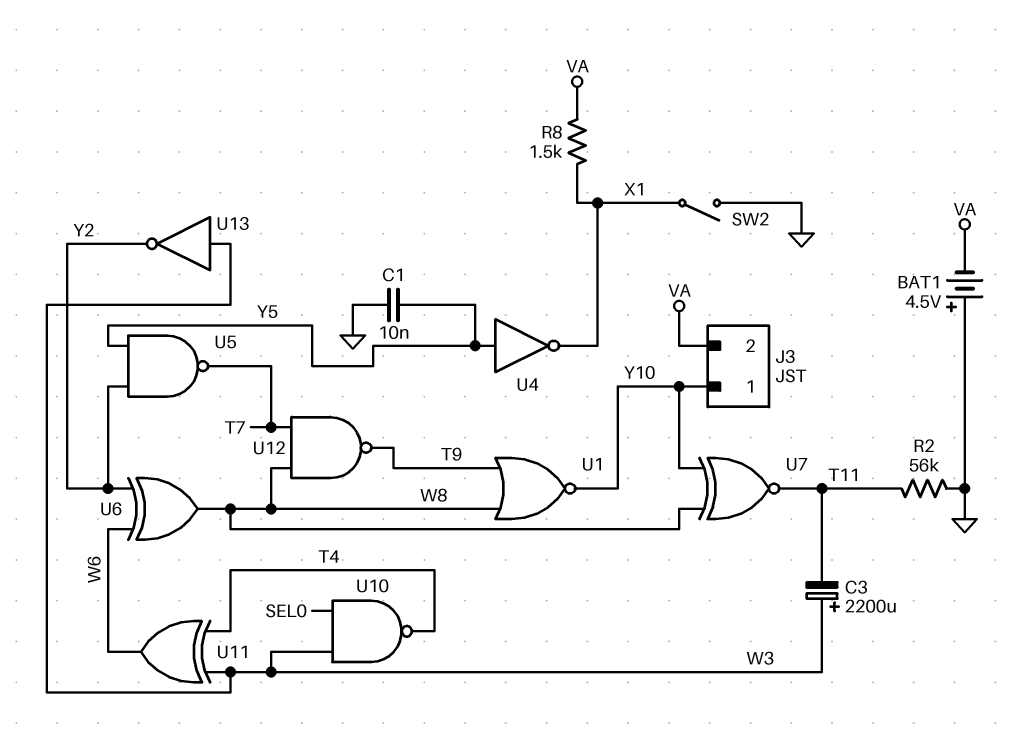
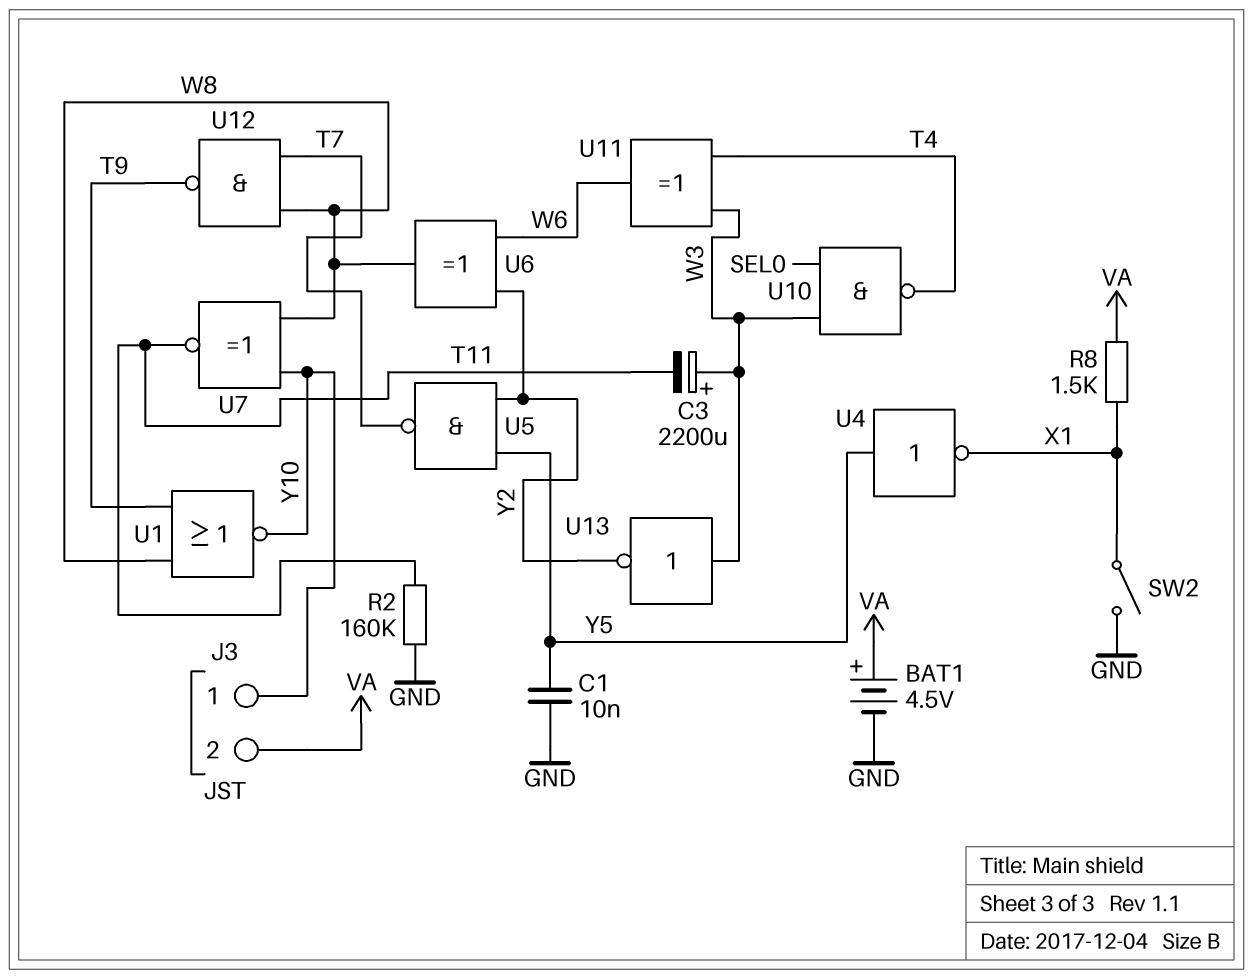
BAT1: 4.5V (plus GND, minus VA) -> 4.5V (plus VA, minus GND)
R2: 56k (GND, T11) -> 160k (GND, T11)

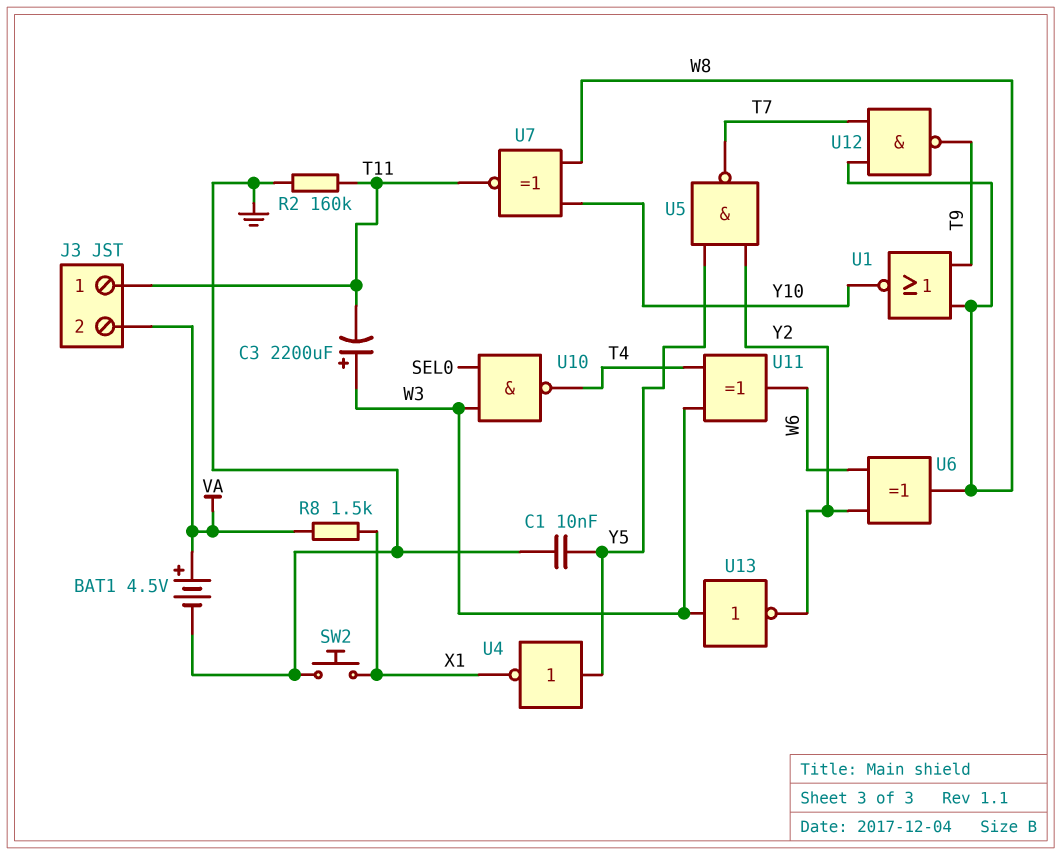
J3 pin 1: Y10 -> T11
SW2: switch (GND, X1) -> button (GND, X1)

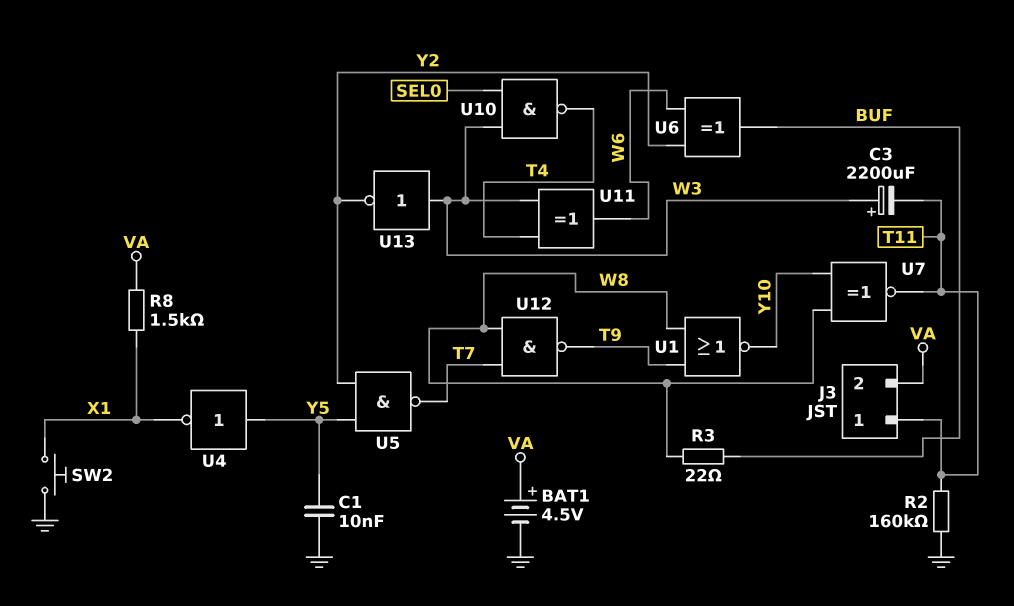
R3: none -> 22 (BUF, W8)
U6: XOR (in W6, in Y2, out W8) -> XOR (in W6, in Y2, out BUF)

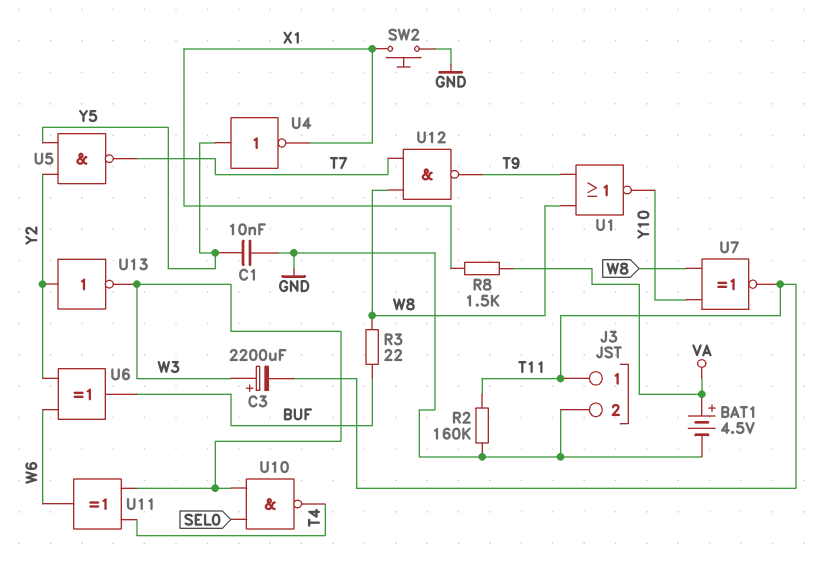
J3 pin 2: VA -> GND
U13: NOT (in W3, out Y2) -> NOT (in Y2, out W3)

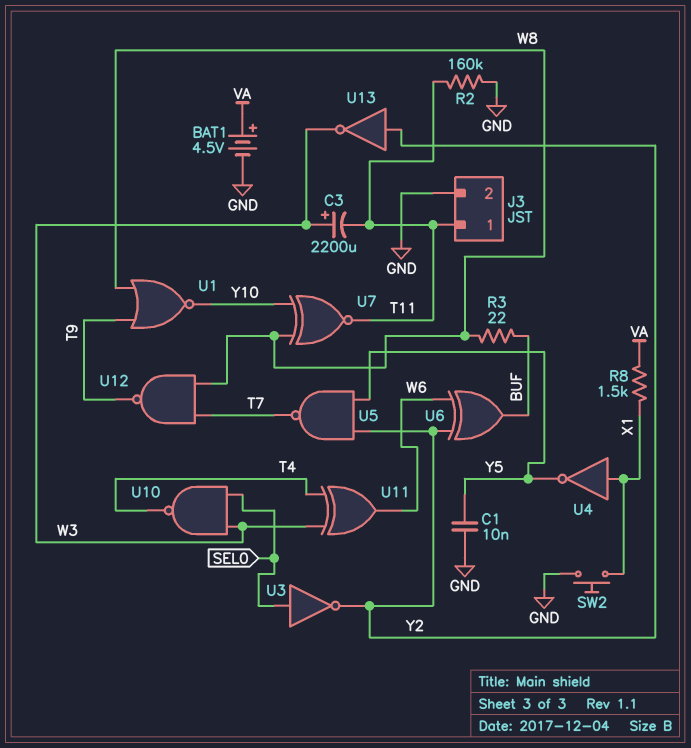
U3: none -> NOT (in SEL0, out Y2)
U4: NOT (in Y5, out X1) -> NOT (in X1, out Y5)

